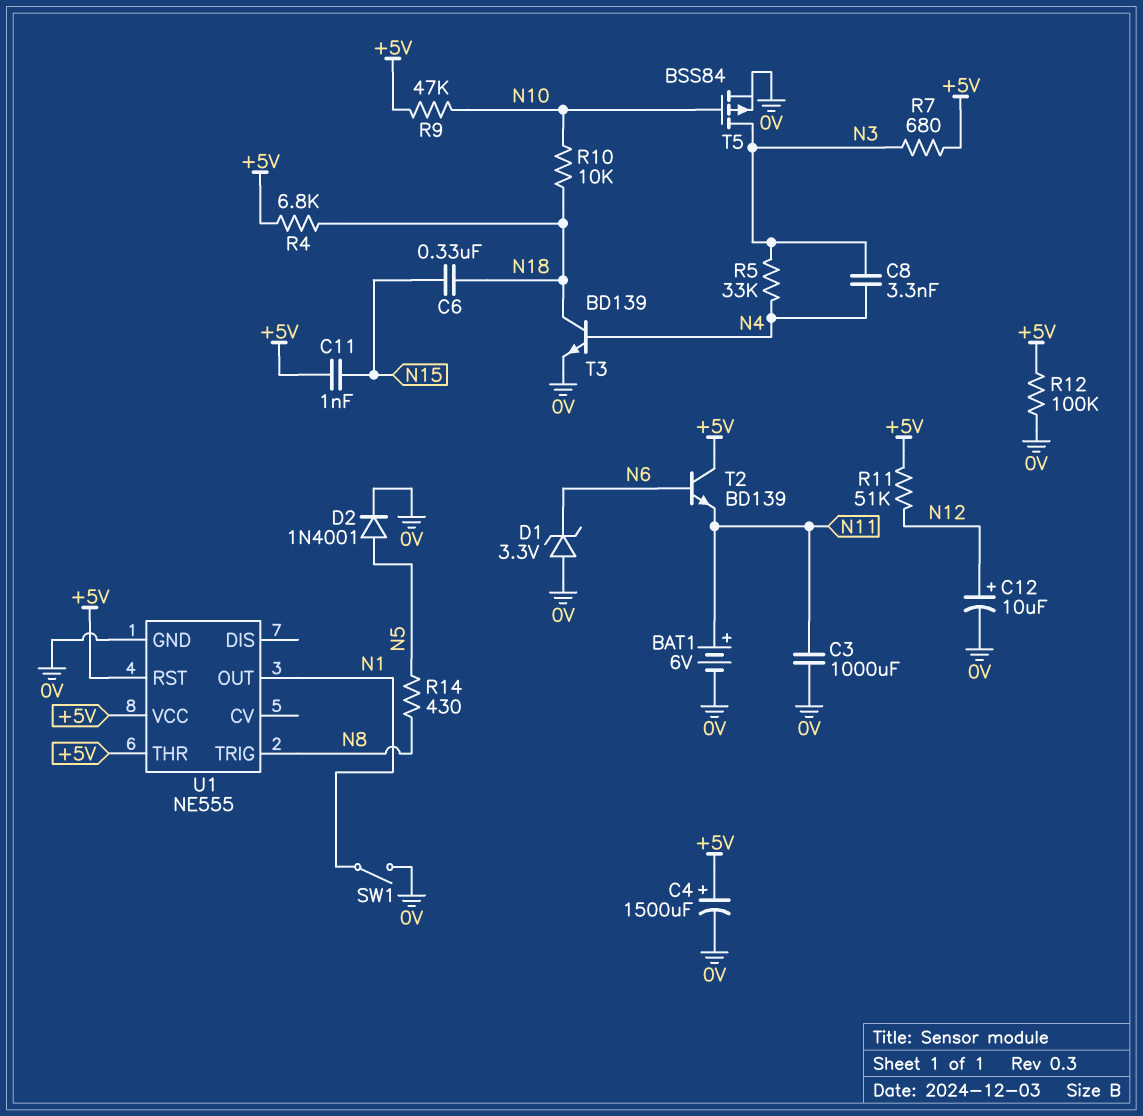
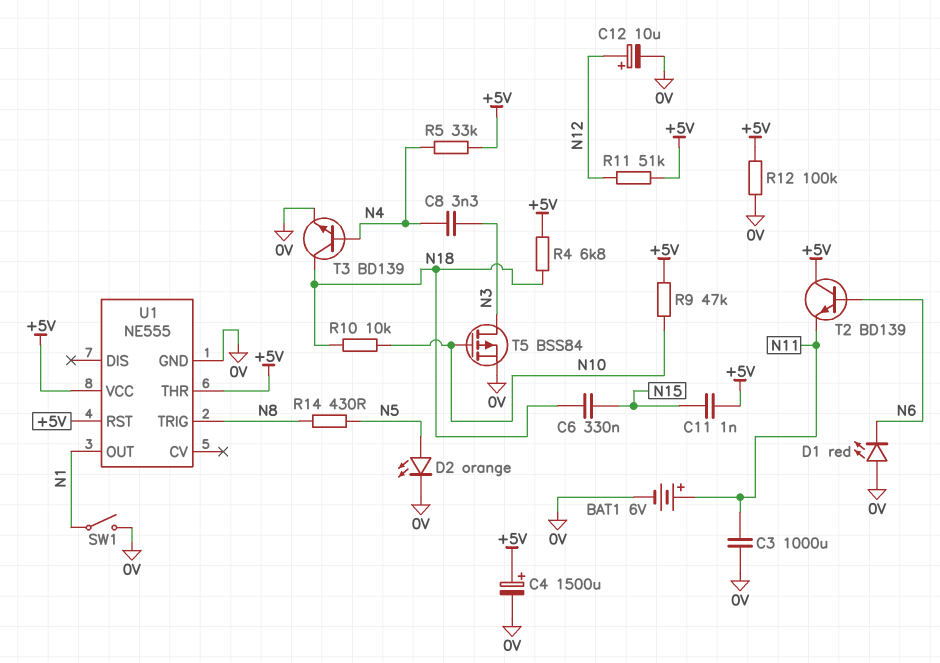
D1: zener 3.3V (A 0V, K N6) -> LED red (A 0V, K N6)
D2: diode 1N4001 (A N5, K 0V) -> LED orange (A N5, K 0V)
R5: 33k (N3, N4) -> 33k (+5V, N4)
R7: 680 (+5V, N3) -> none

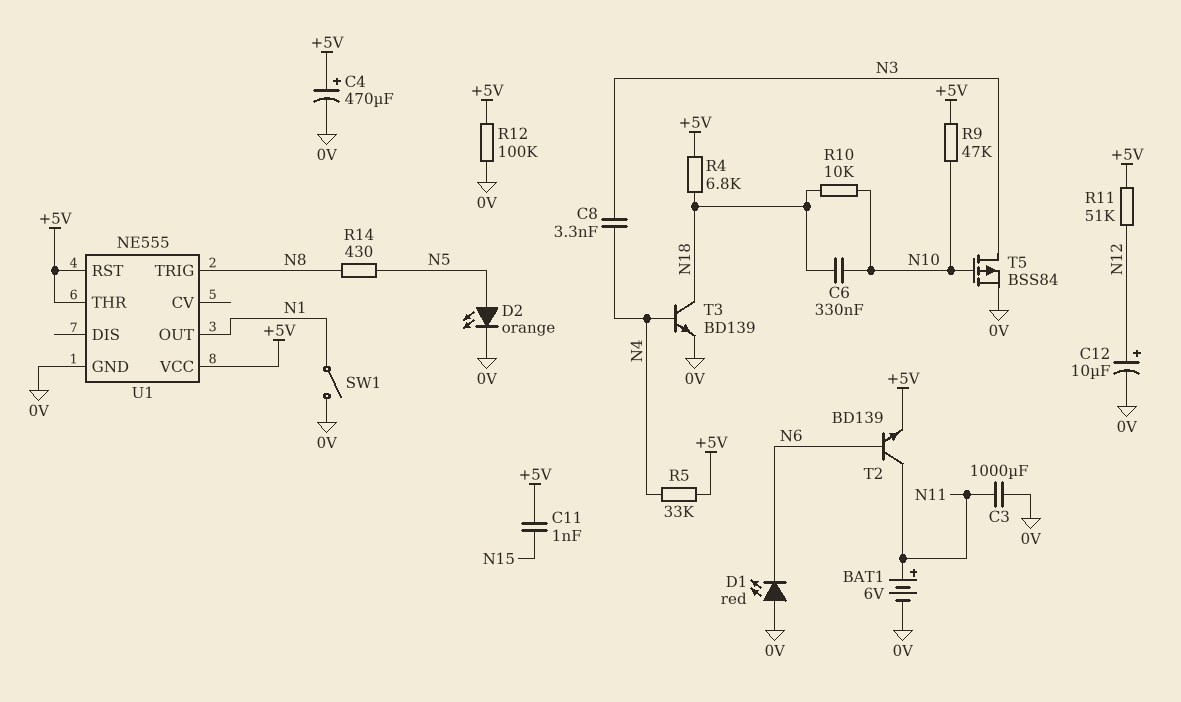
C4: 1500uF (plus +5V, minus 0V) -> 470uF (plus +5V, minus 0V)
C6: 330nF (N15, N18) -> 330nF (N10, N18)
T2: NPN BD139 (B N6, C +5V, E N11) -> NPN BD139 (B N6, C N11, E +5V)

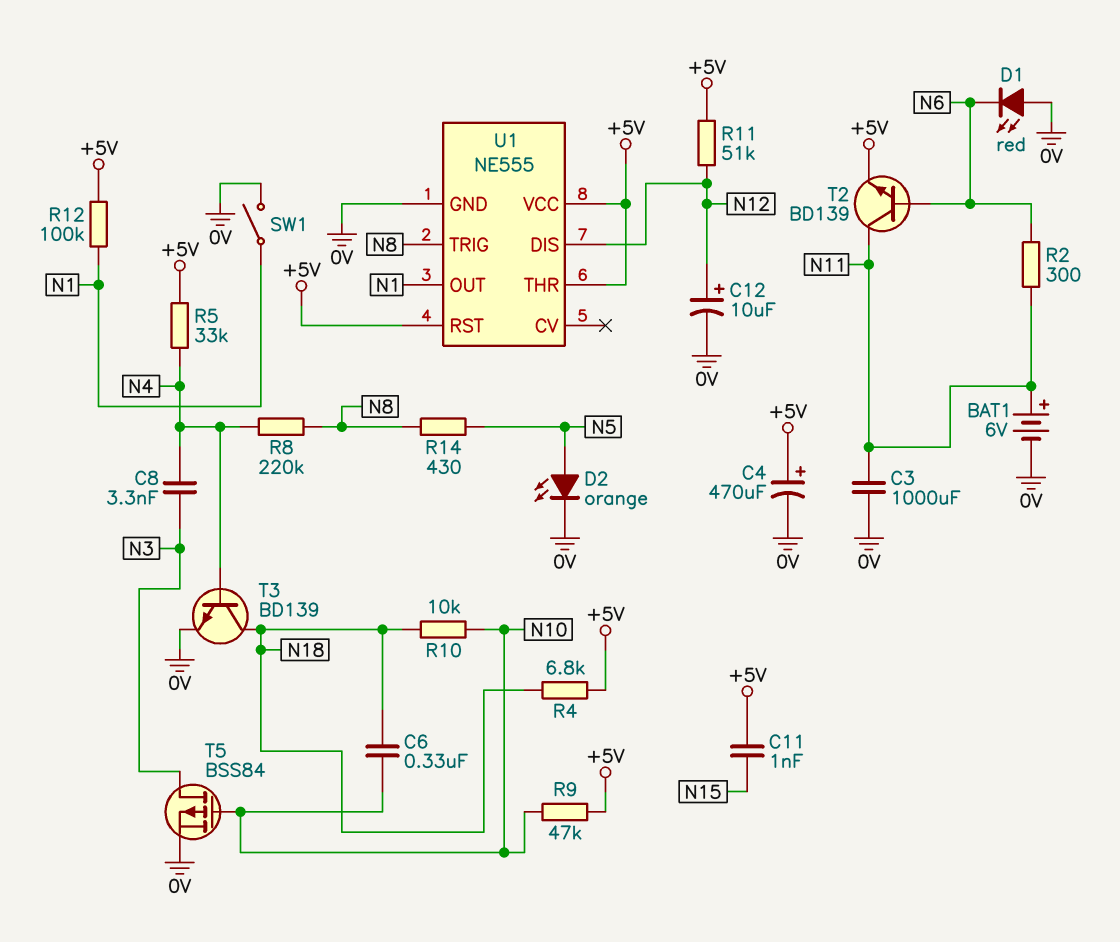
R2: none -> 300 (N6, N11)
R8: none -> 220k (N4, N8)
R12: 100k (+5V, 0V) -> 100k (+5V, N1)
U1 pin DIS: none -> N12

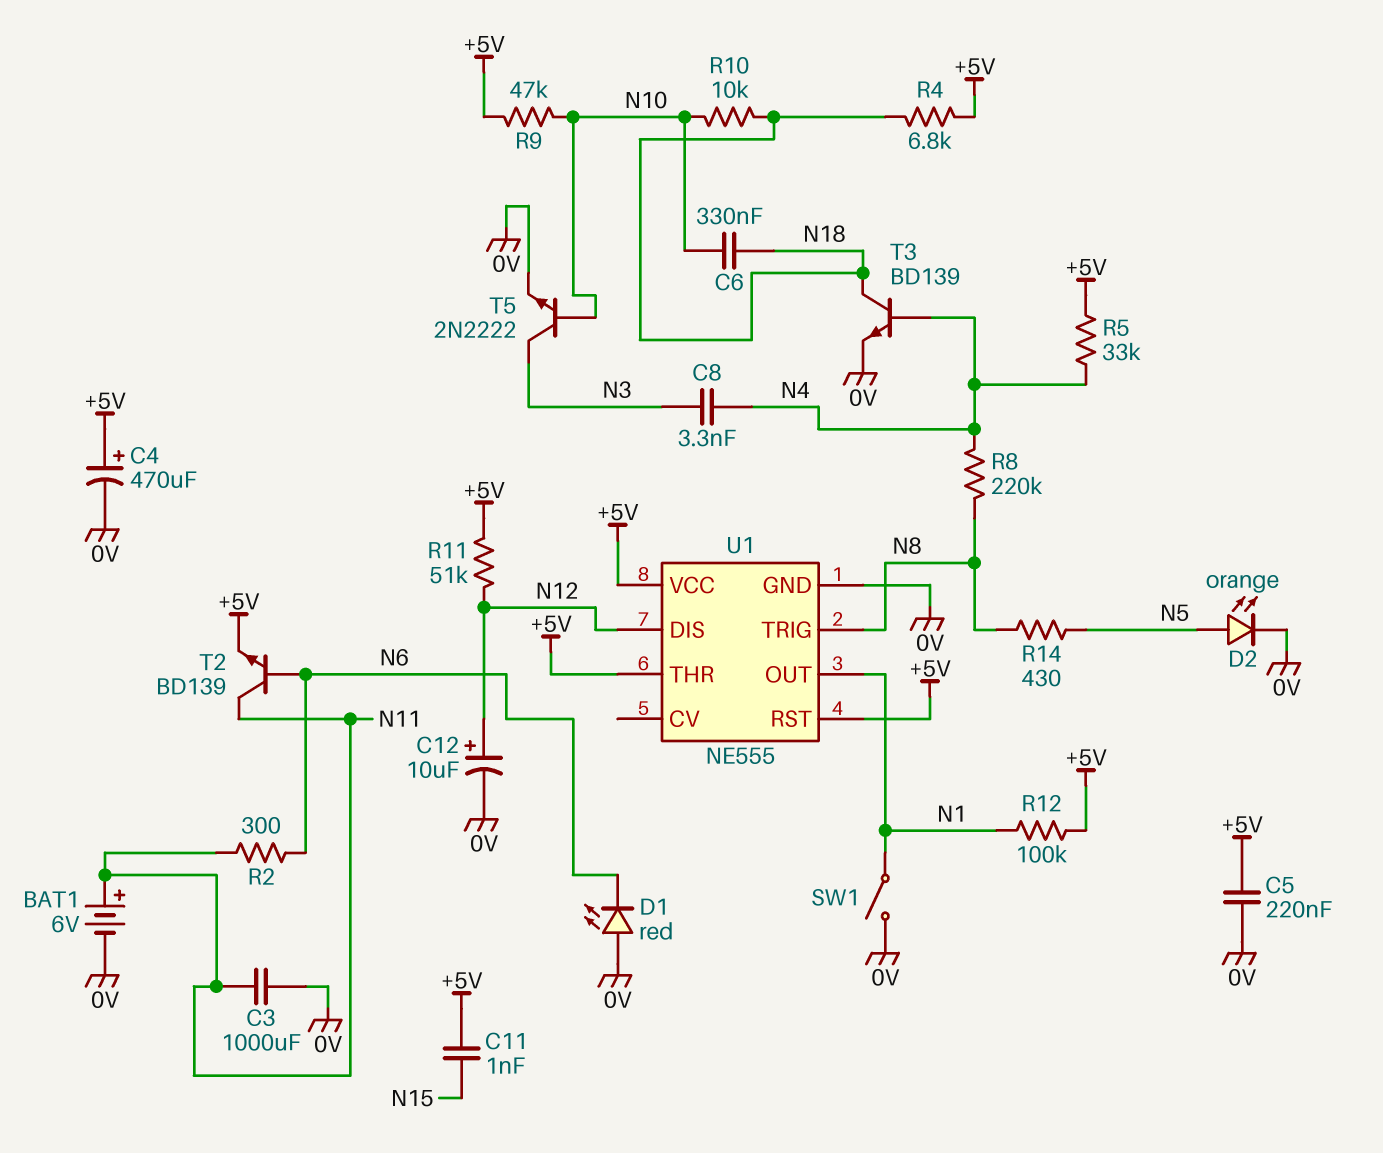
C5: none -> 220nF (+5V, 0V)
T5: PMOS BSS84 (G N10, D N3, S 0V) -> NPN 2N2222 (B N10, C N3, E 0V)

